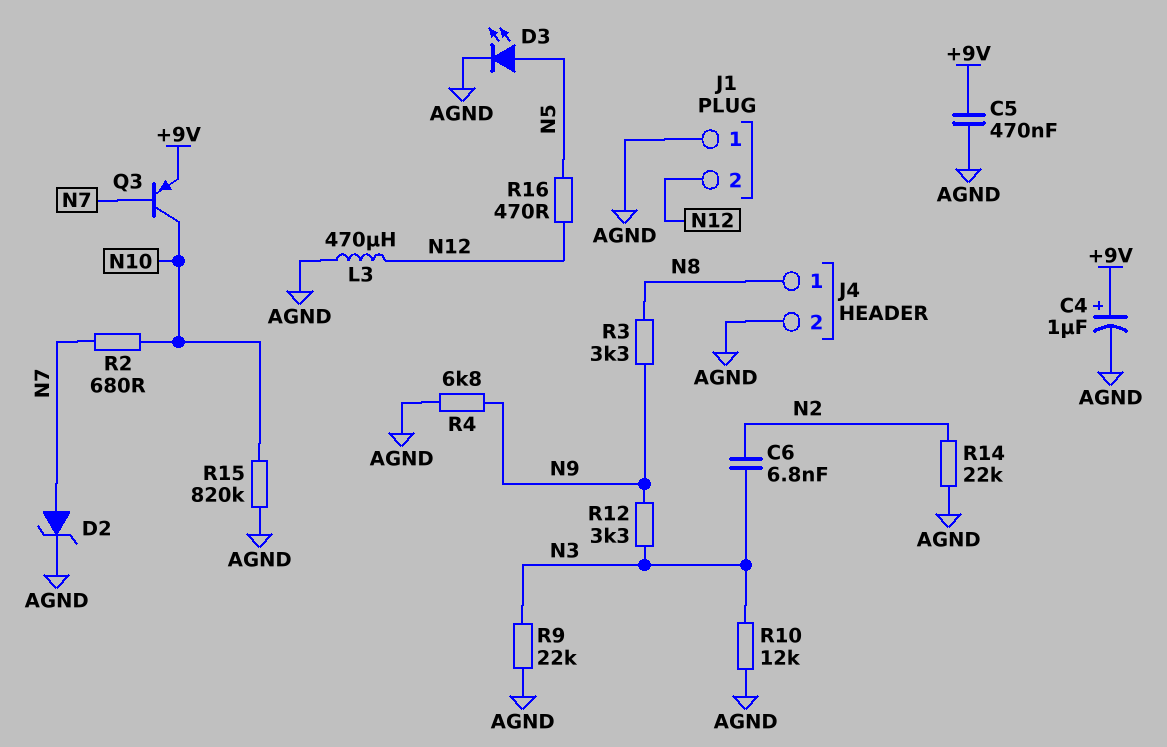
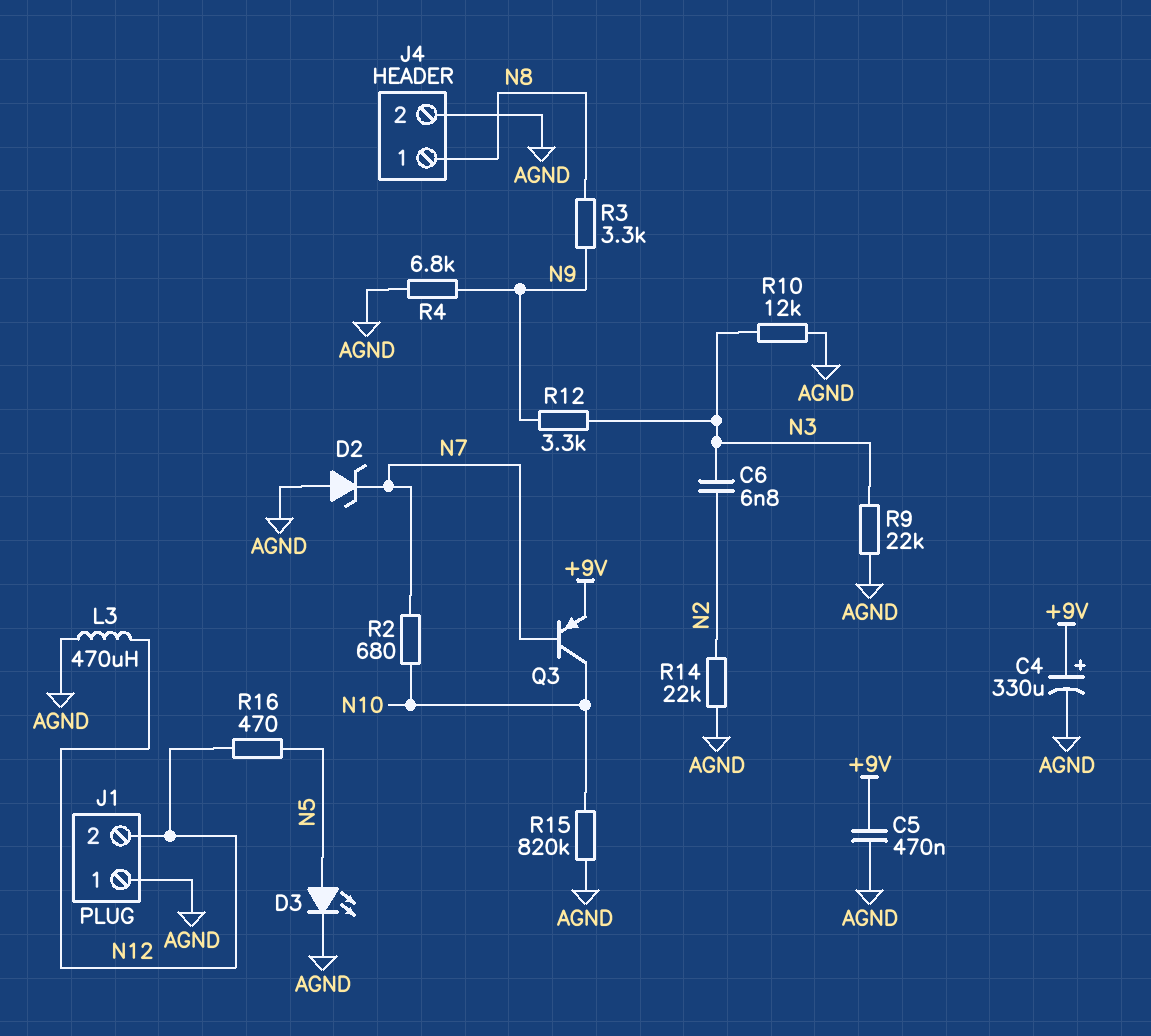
C4: 1uF (plus +9V, minus AGND) -> 330uF (plus +9V, minus AGND)
D2: zener (A N7, K AGND) -> zener (A AGND, K N7)

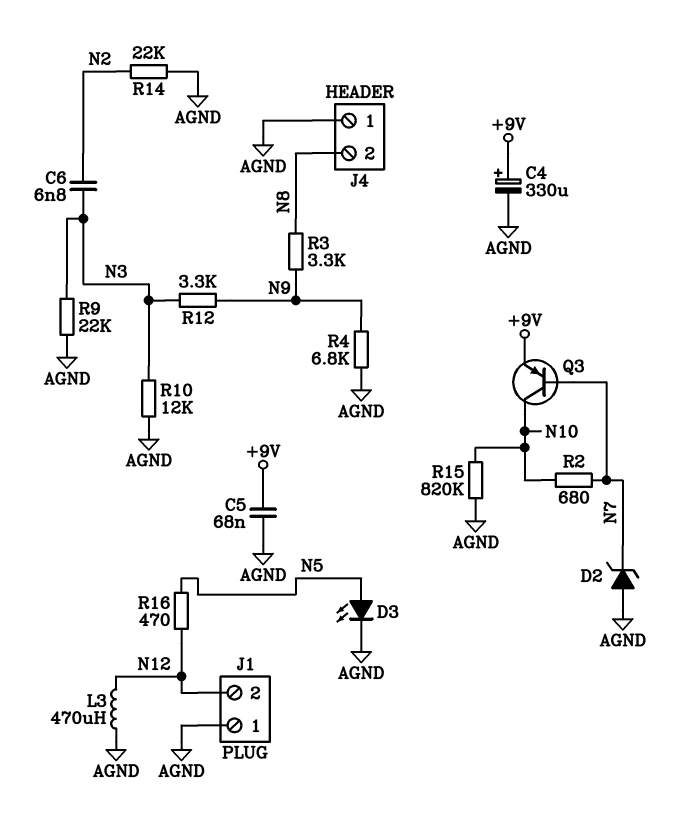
C5: 470nF (+9V, AGND) -> 68nF (+9V, AGND)
J4 pin 1: N8 -> AGND
J4 pin 2: AGND -> N8

